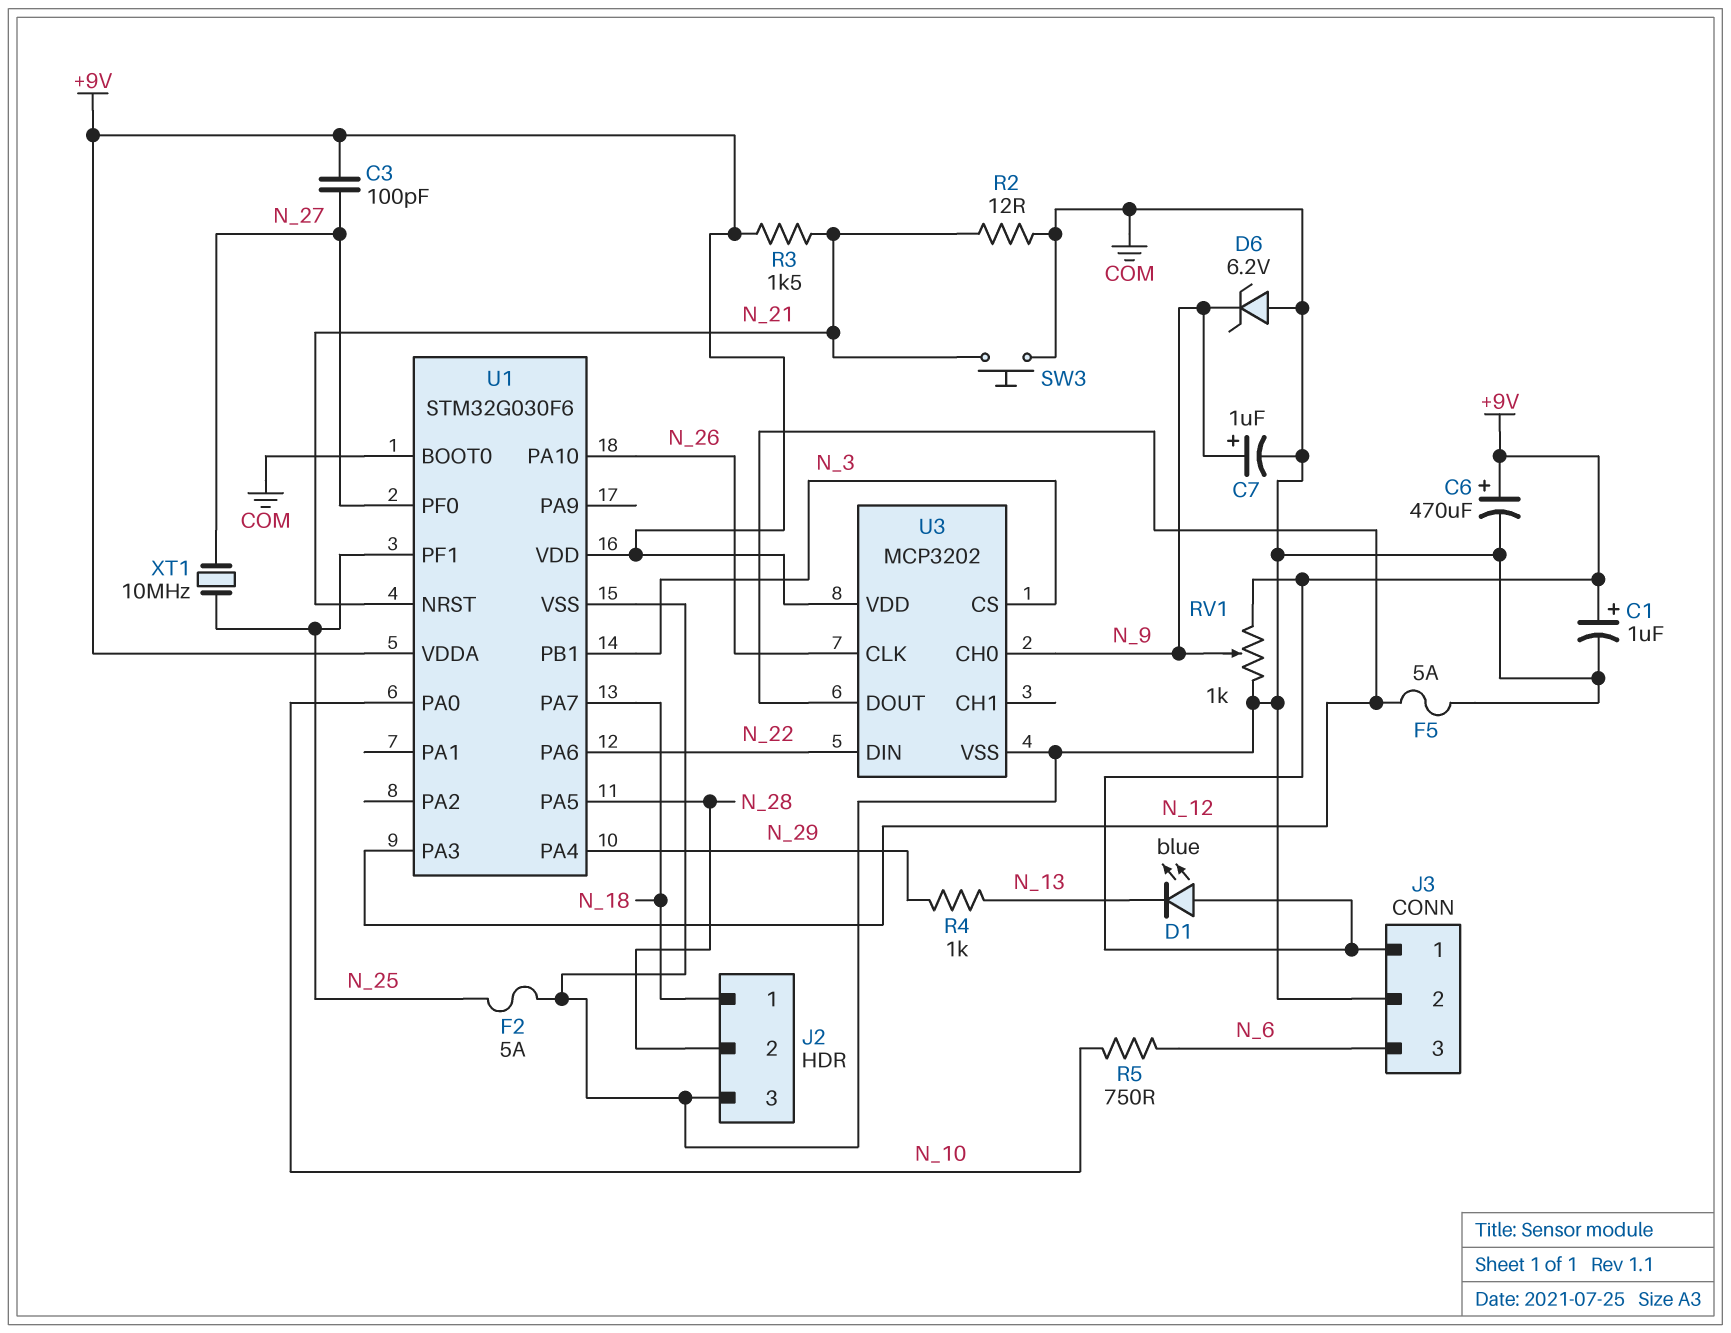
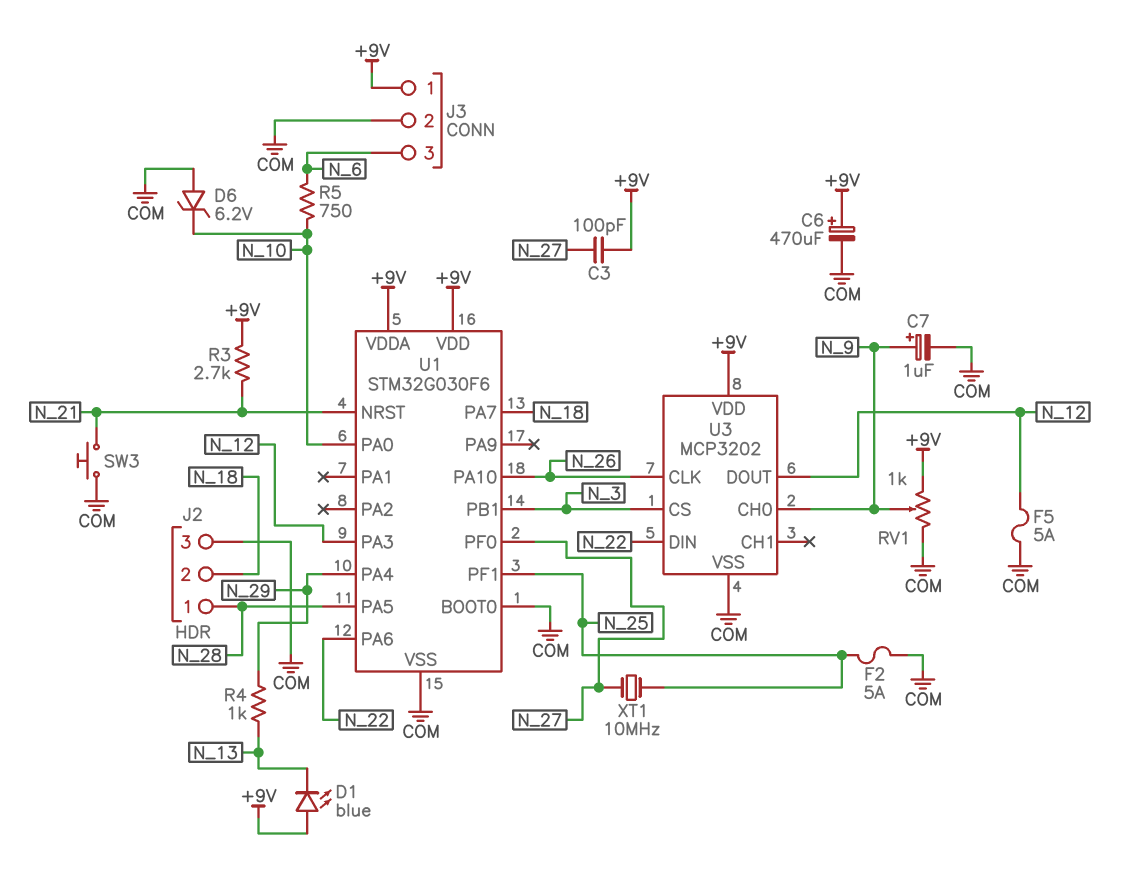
C1: 1uF (plus +9V, minus COM) -> none
D6: zener 6.2V (A COM, K N_9) -> zener 6.2V (A COM, K N_10)
J2 pin 1: N_18 -> N_28
J2 pin 2: N_28 -> N_18
R2: 12 (COM, N_21) -> none
R3: 1.5k (+9V, N_21) -> 2.7k (+9V, N_21)

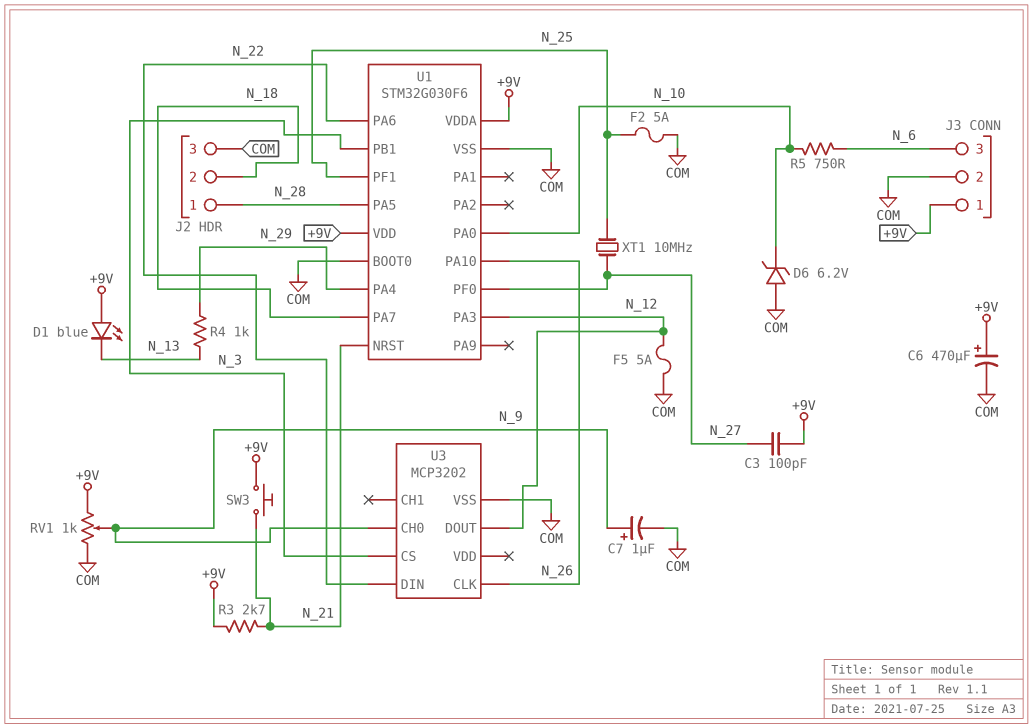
SW3: button (COM, N_21) -> button (+9V, N_21)
U3 pin VDD: +9V -> none

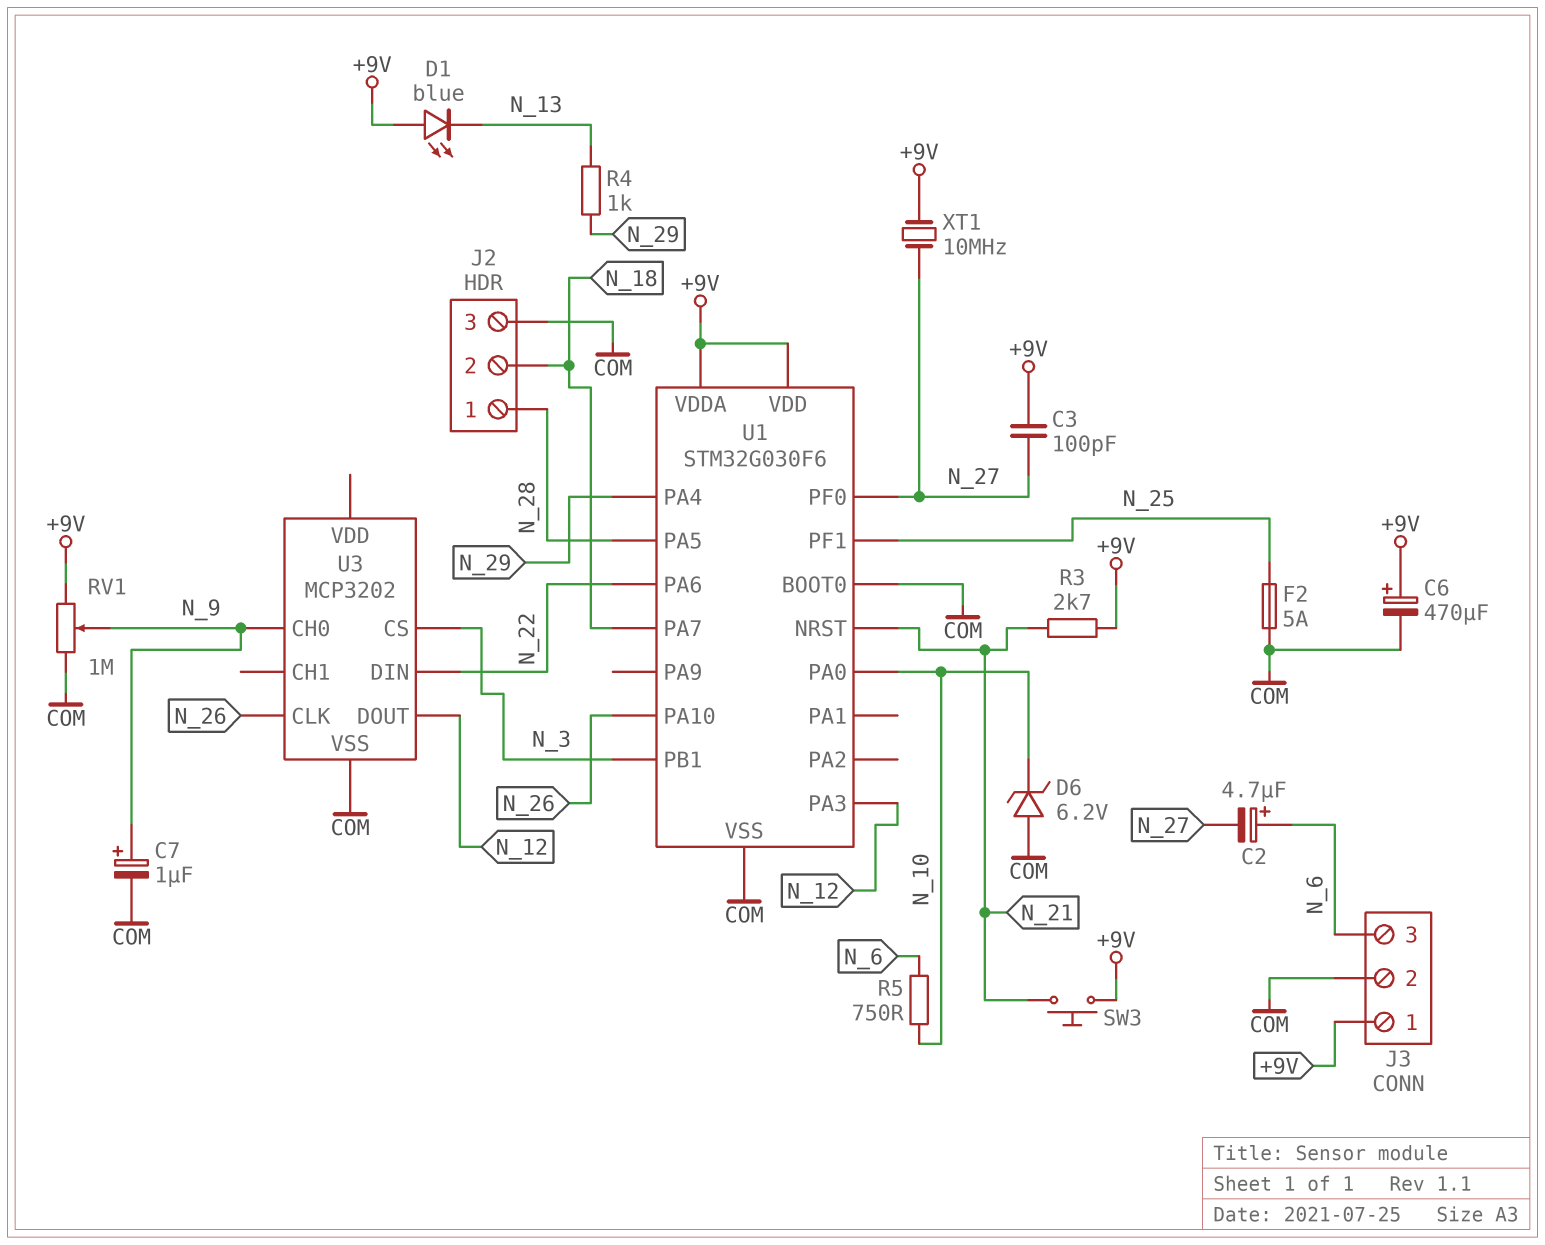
C2: none -> 4.7uF (plus N_6, minus N_27)
F5: 5A (COM, N_12) -> none
RV1: 1k (+9V, COM, wiper N_9) -> 1M (+9V, COM, wiper N_9)
XT1: 10MHz (N_25, N_27) -> 10MHz (+9V, N_27)

